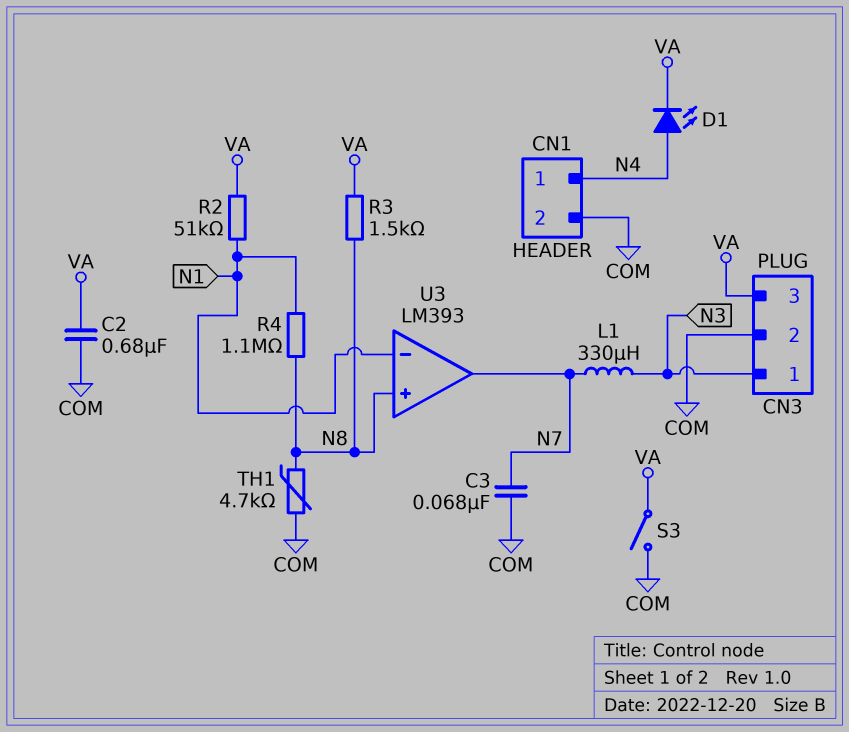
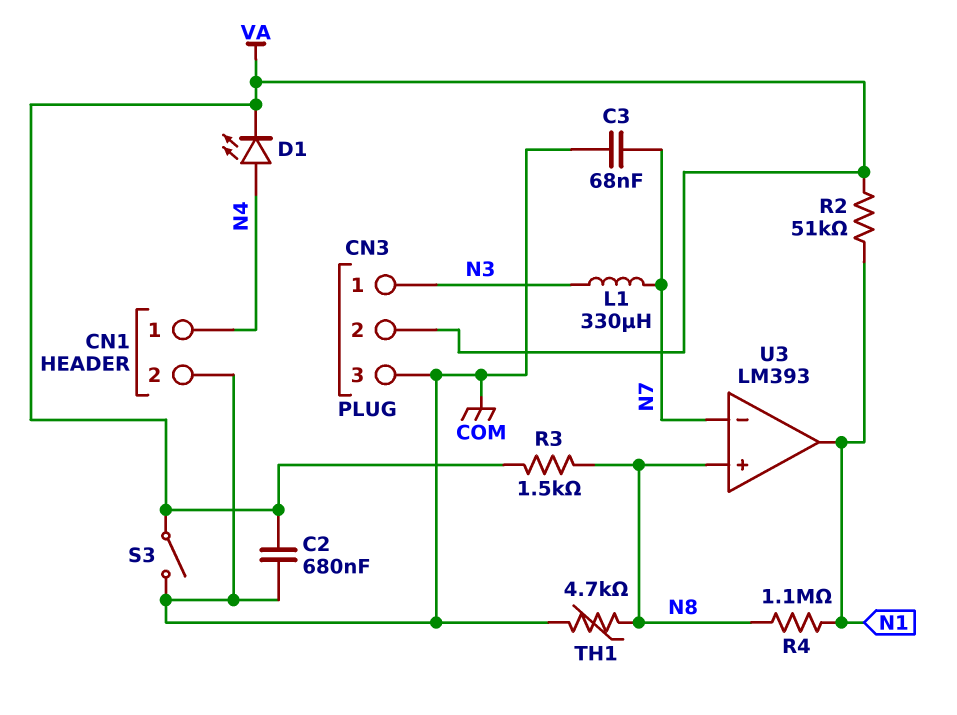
CN3 pin 2: COM -> VA
CN3 pin 3: VA -> COM
U3 pin in-: N1 -> N7
U3 pin out: N7 -> N1

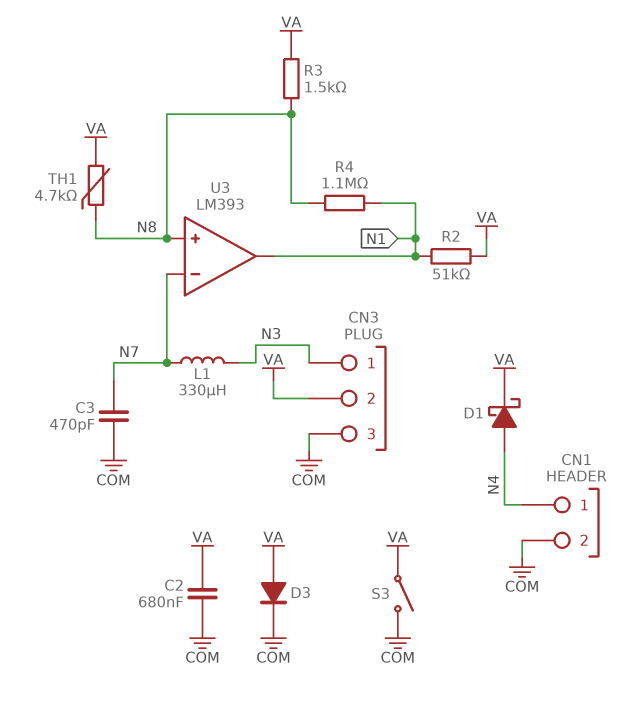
C3: 68nF (COM, N7) -> 470pF (COM, N7)
D1: LED (A N4, K VA) -> schottky (A N4, K VA)
D3: none -> diode (A VA, K COM)
TH1: 4.7k (COM, N8) -> 4.7k (N8, VA)

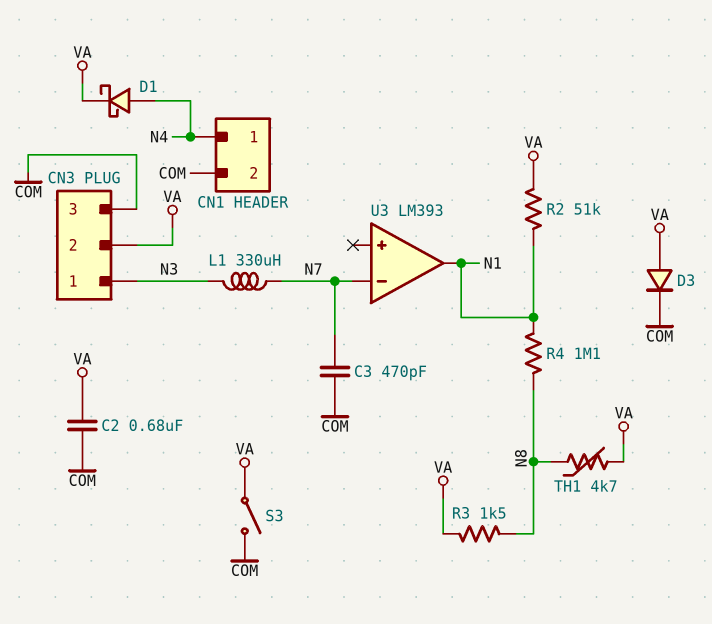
U3 pin in+: N8 -> none

